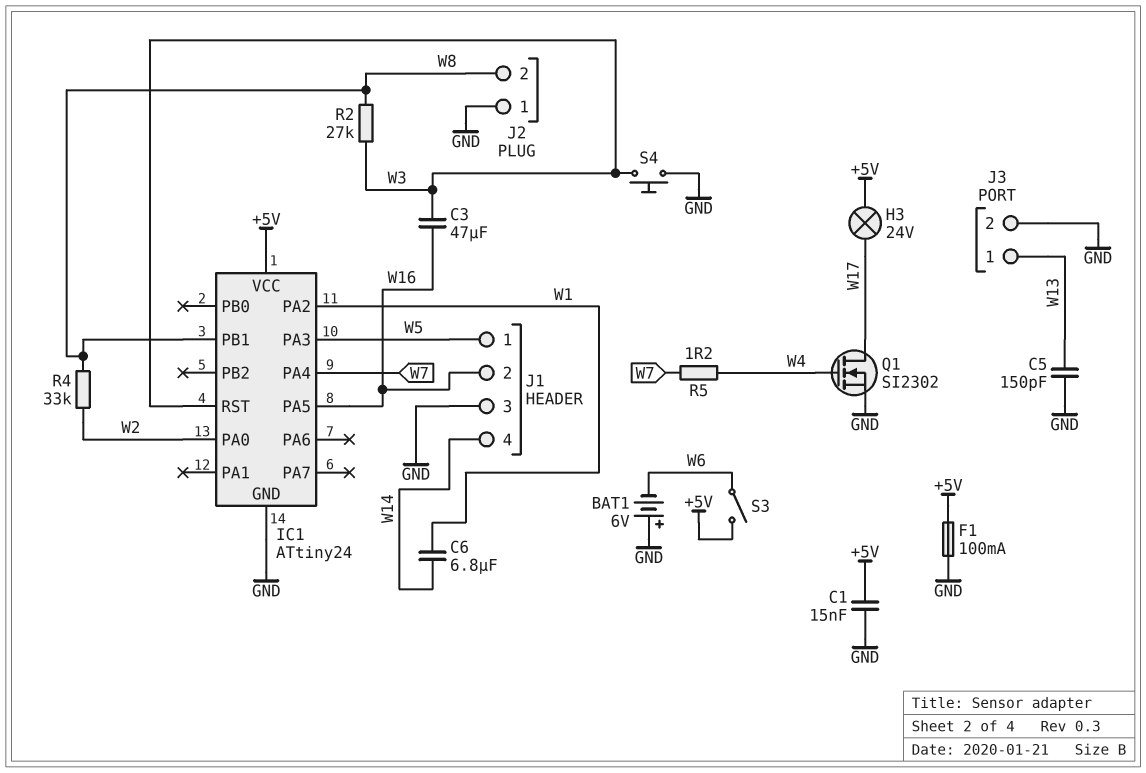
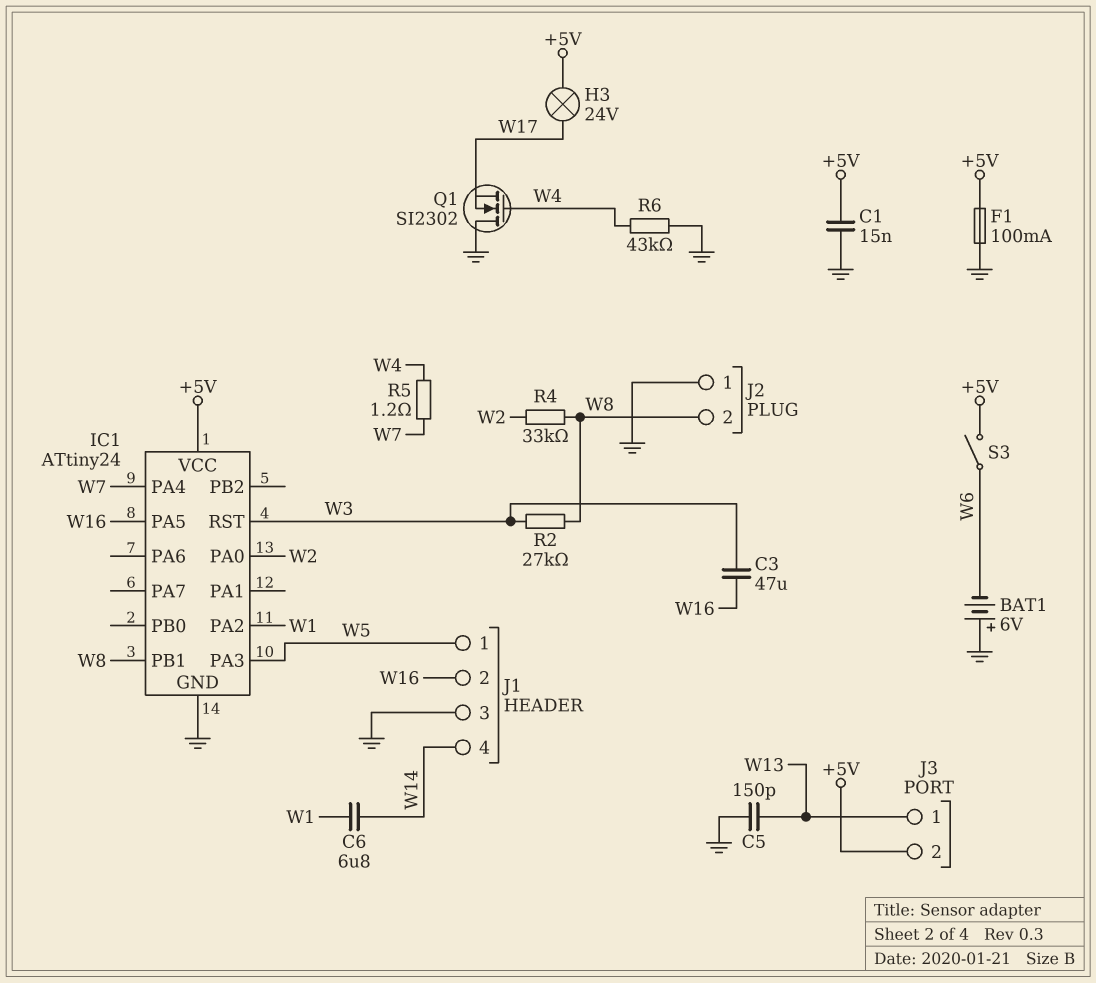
J3 pin 2: GND -> +5V
Q1: NMOS SI2302 (G W4, D W17, S GND) -> NMOS SI2302 (G W4, D GND, S W17)
R6: none -> 43k (GND, W4)
S4: button (GND, W3) -> none

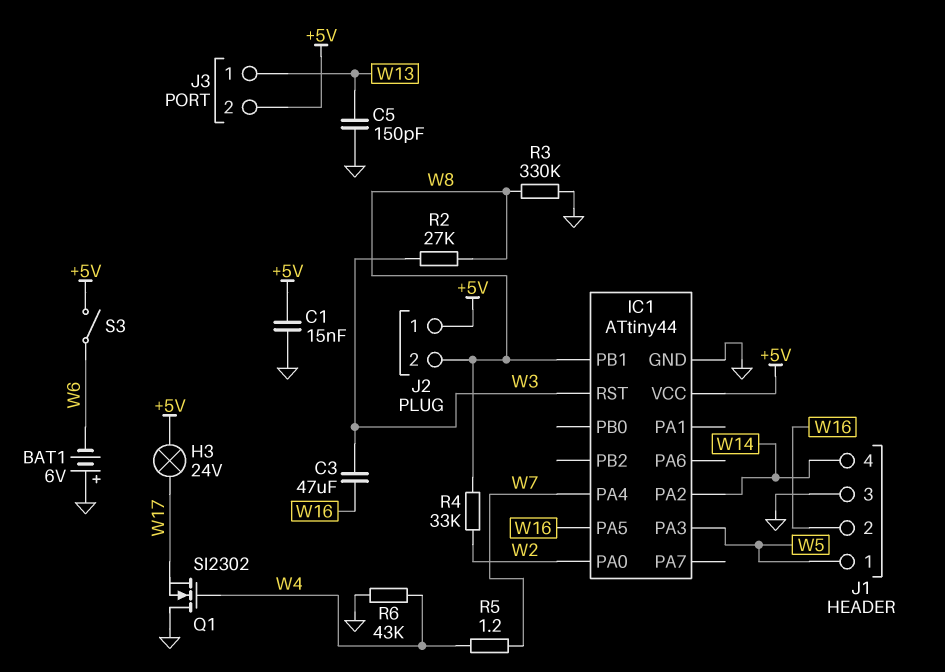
C6: 6.8uF (W1, W14) -> none
F1: 100mA (+5V, GND) -> none
IC1: ATtiny24 -> ATtiny44
IC1 pin PA2: W1 -> W14
J2 pin 1: GND -> +5V
R3: none -> 330k (GND, W8)

